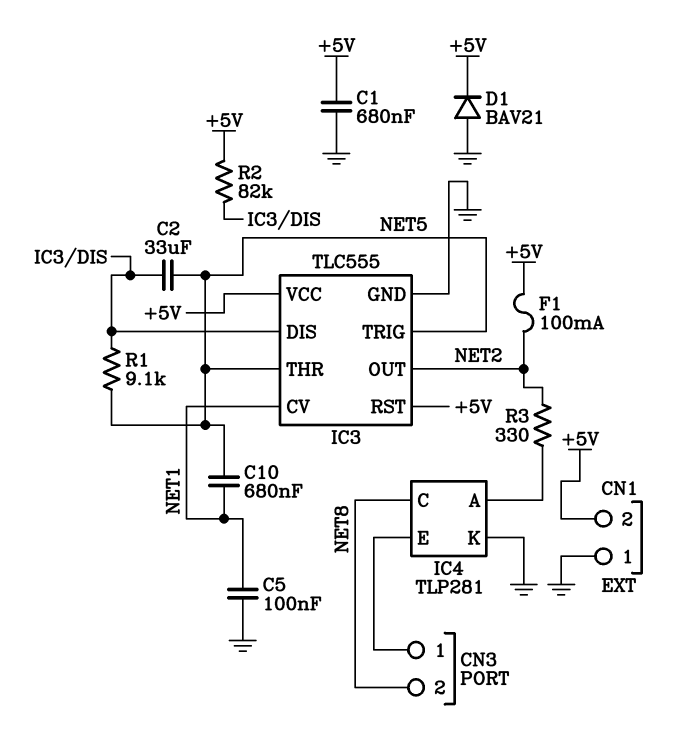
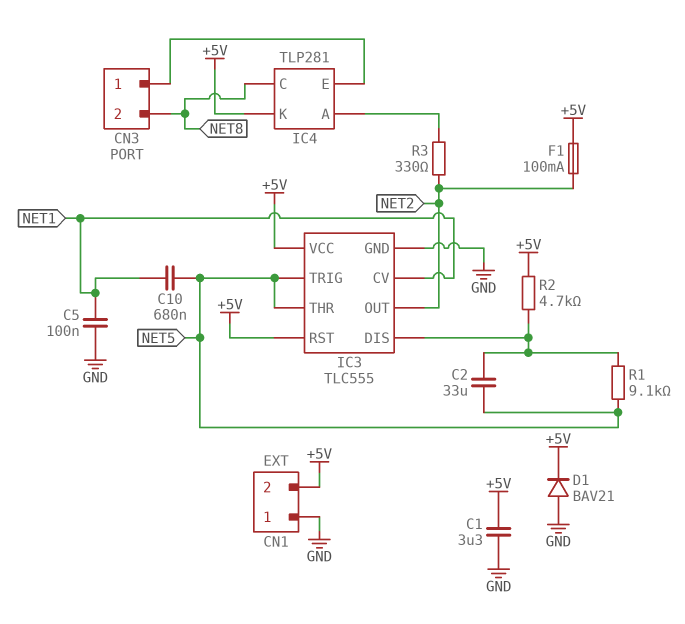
C1: 680nF (+5V, GND) -> 3.3uF (+5V, GND)
IC4 pin K: GND -> +5V
R2: 82k (+5V, IC3/DIS) -> 4.7k (+5V, IC3/DIS)

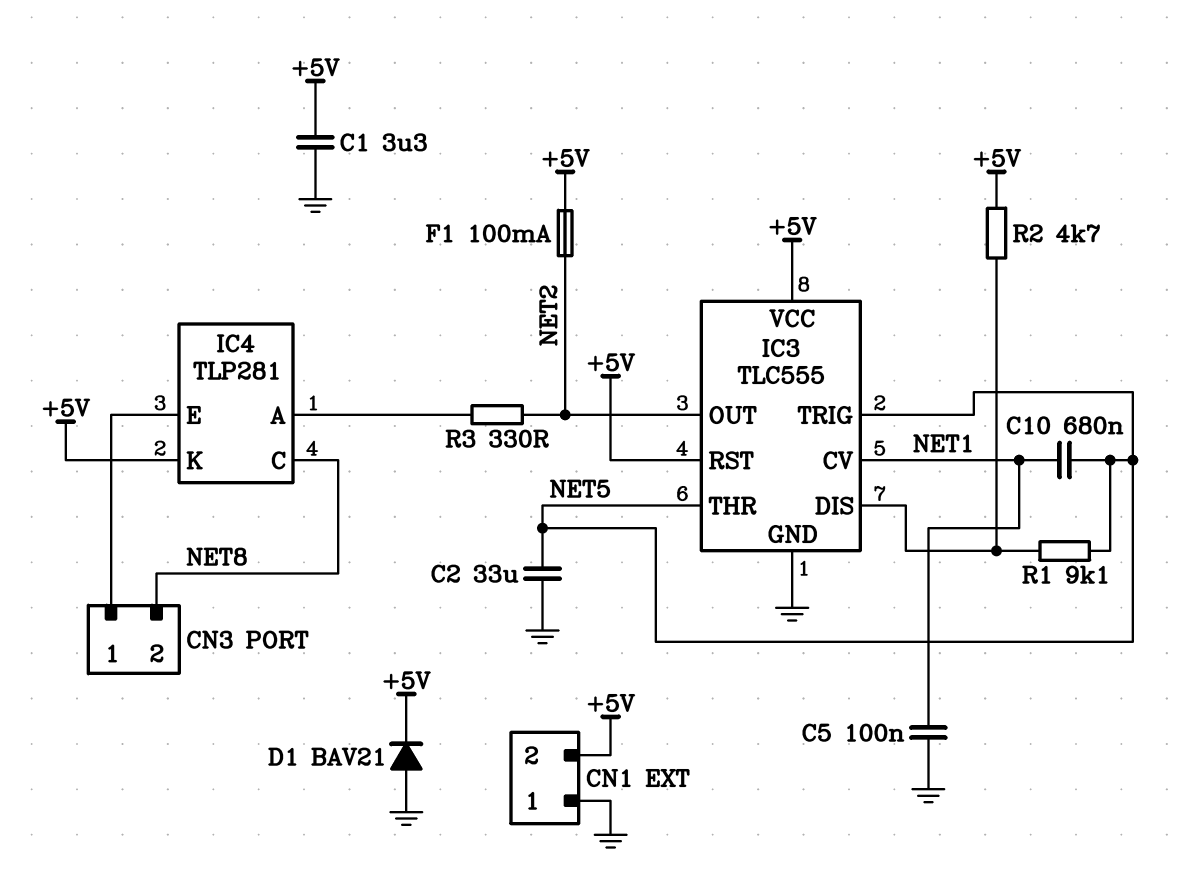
C2: 33uF (IC3/DIS, NET5) -> 33uF (GND, NET5)

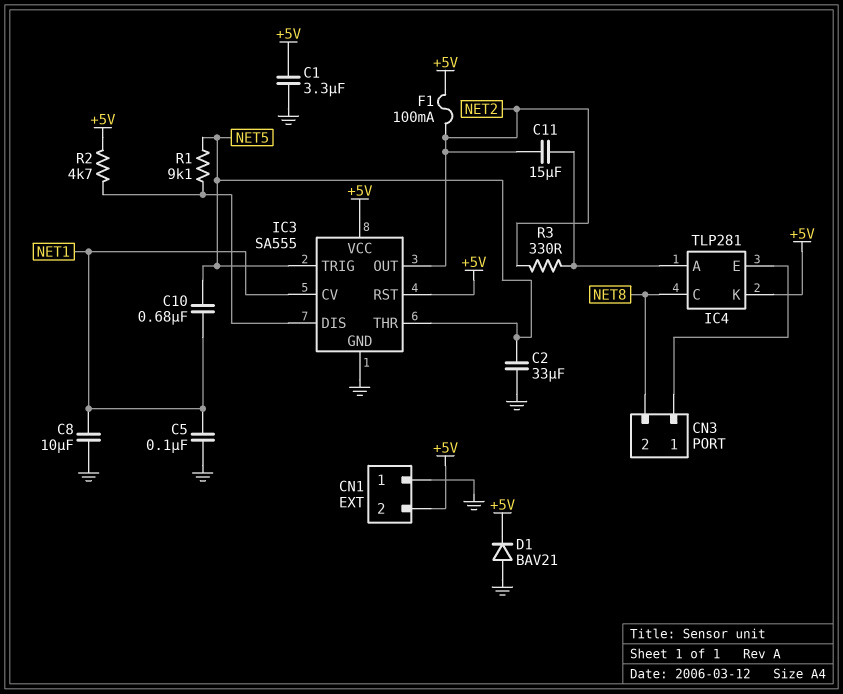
C8: none -> 10uF (GND, NET1)
C11: none -> 15uF (IC4/A, NET2)
IC3: TLC555 -> SA555

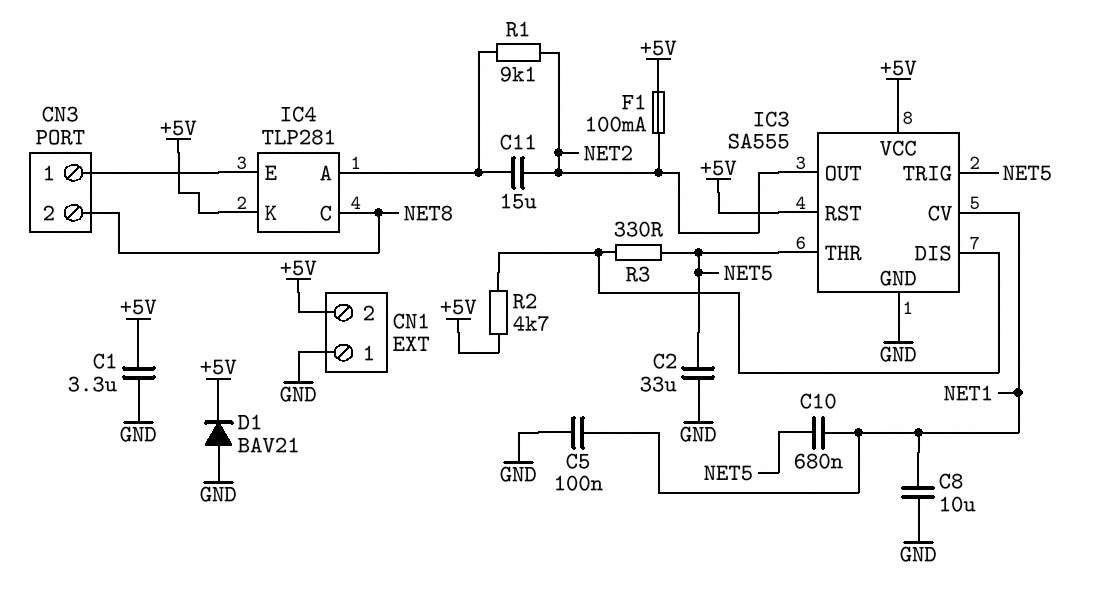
R1: 9.1k (IC3/DIS, NET5) -> 9.1k (IC4/A, NET2)
R3: 330 (IC4/A, NET2) -> 330 (IC3/DIS, NET5)

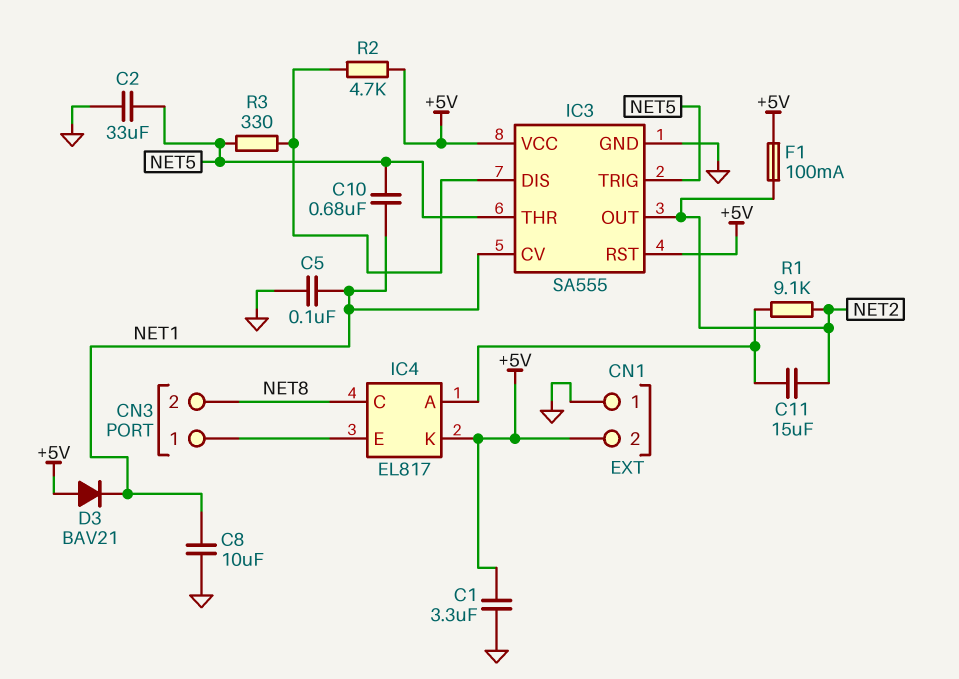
D1: diode BAV21 (A GND, K +5V) -> none
D3: none -> diode BAV21 (A +5V, K NET1)
IC4: TLP281 -> EL817

